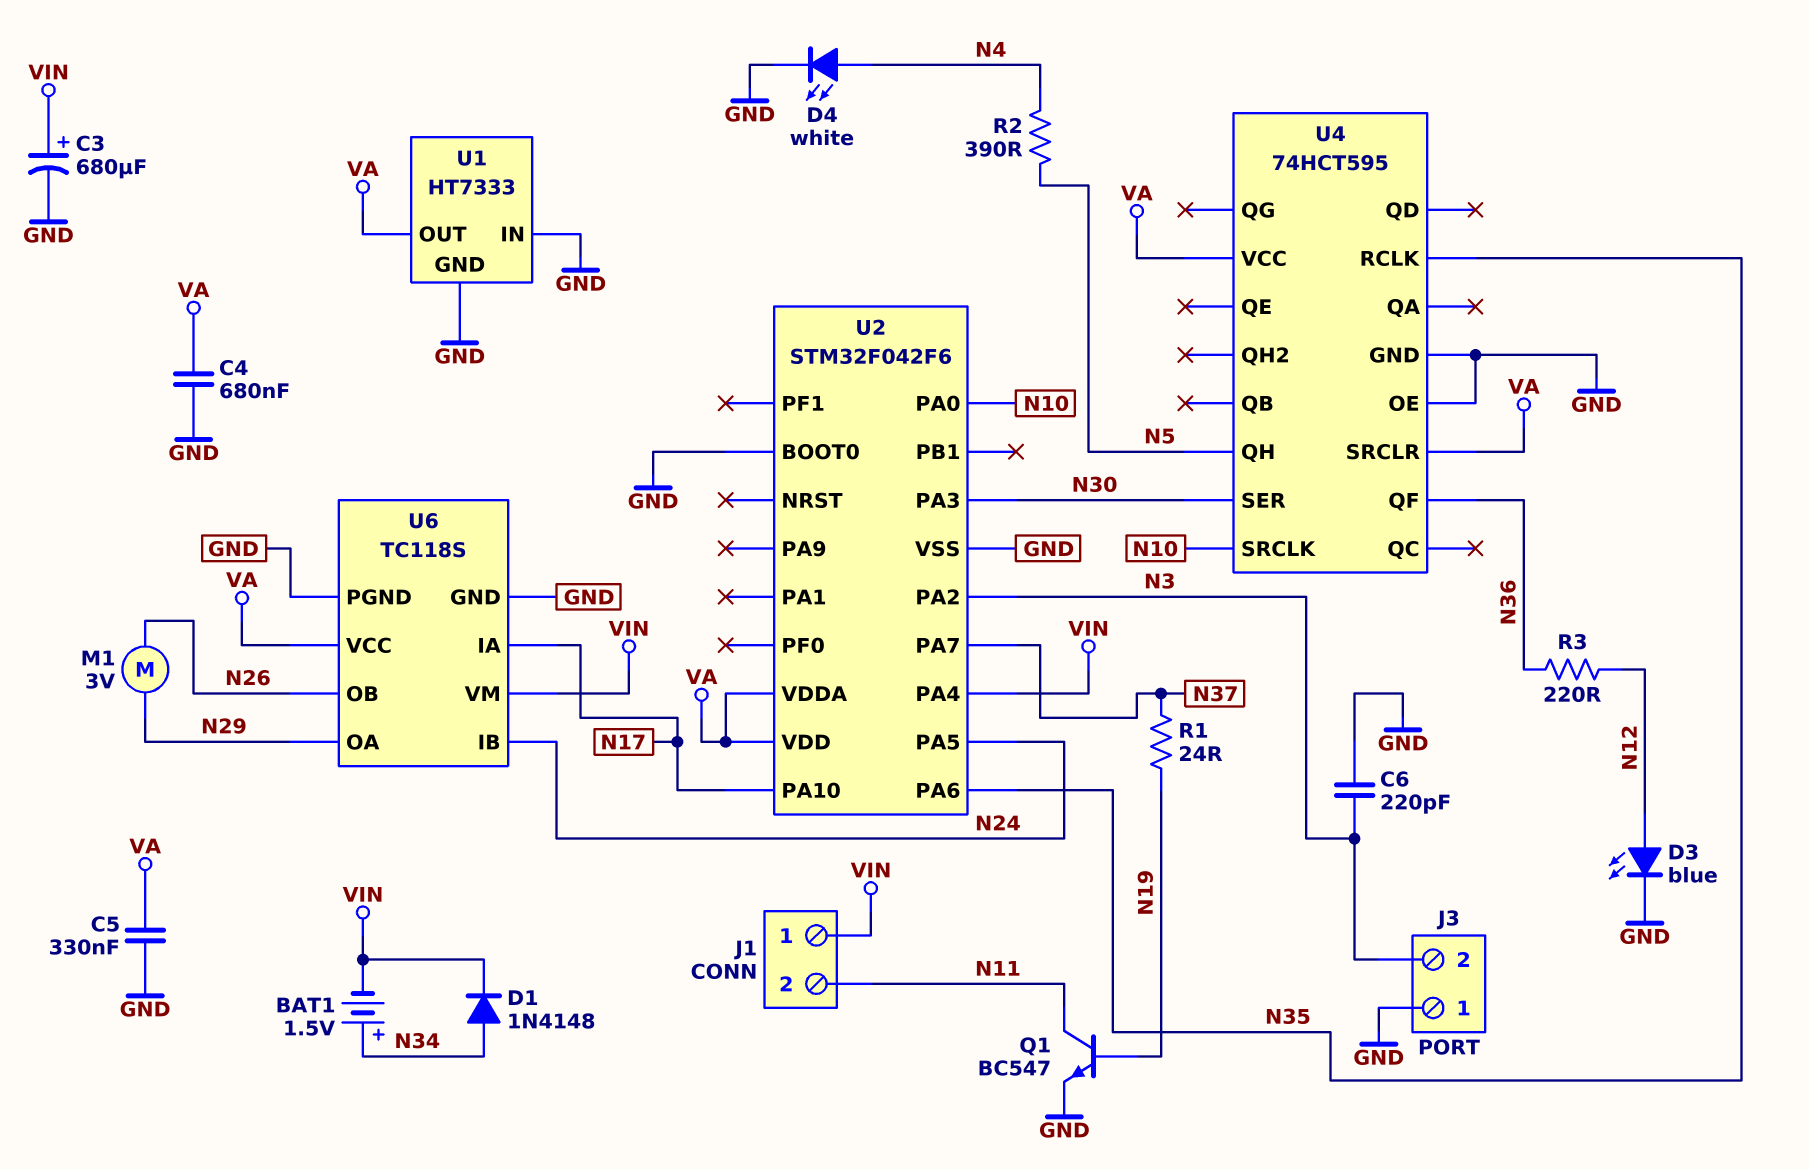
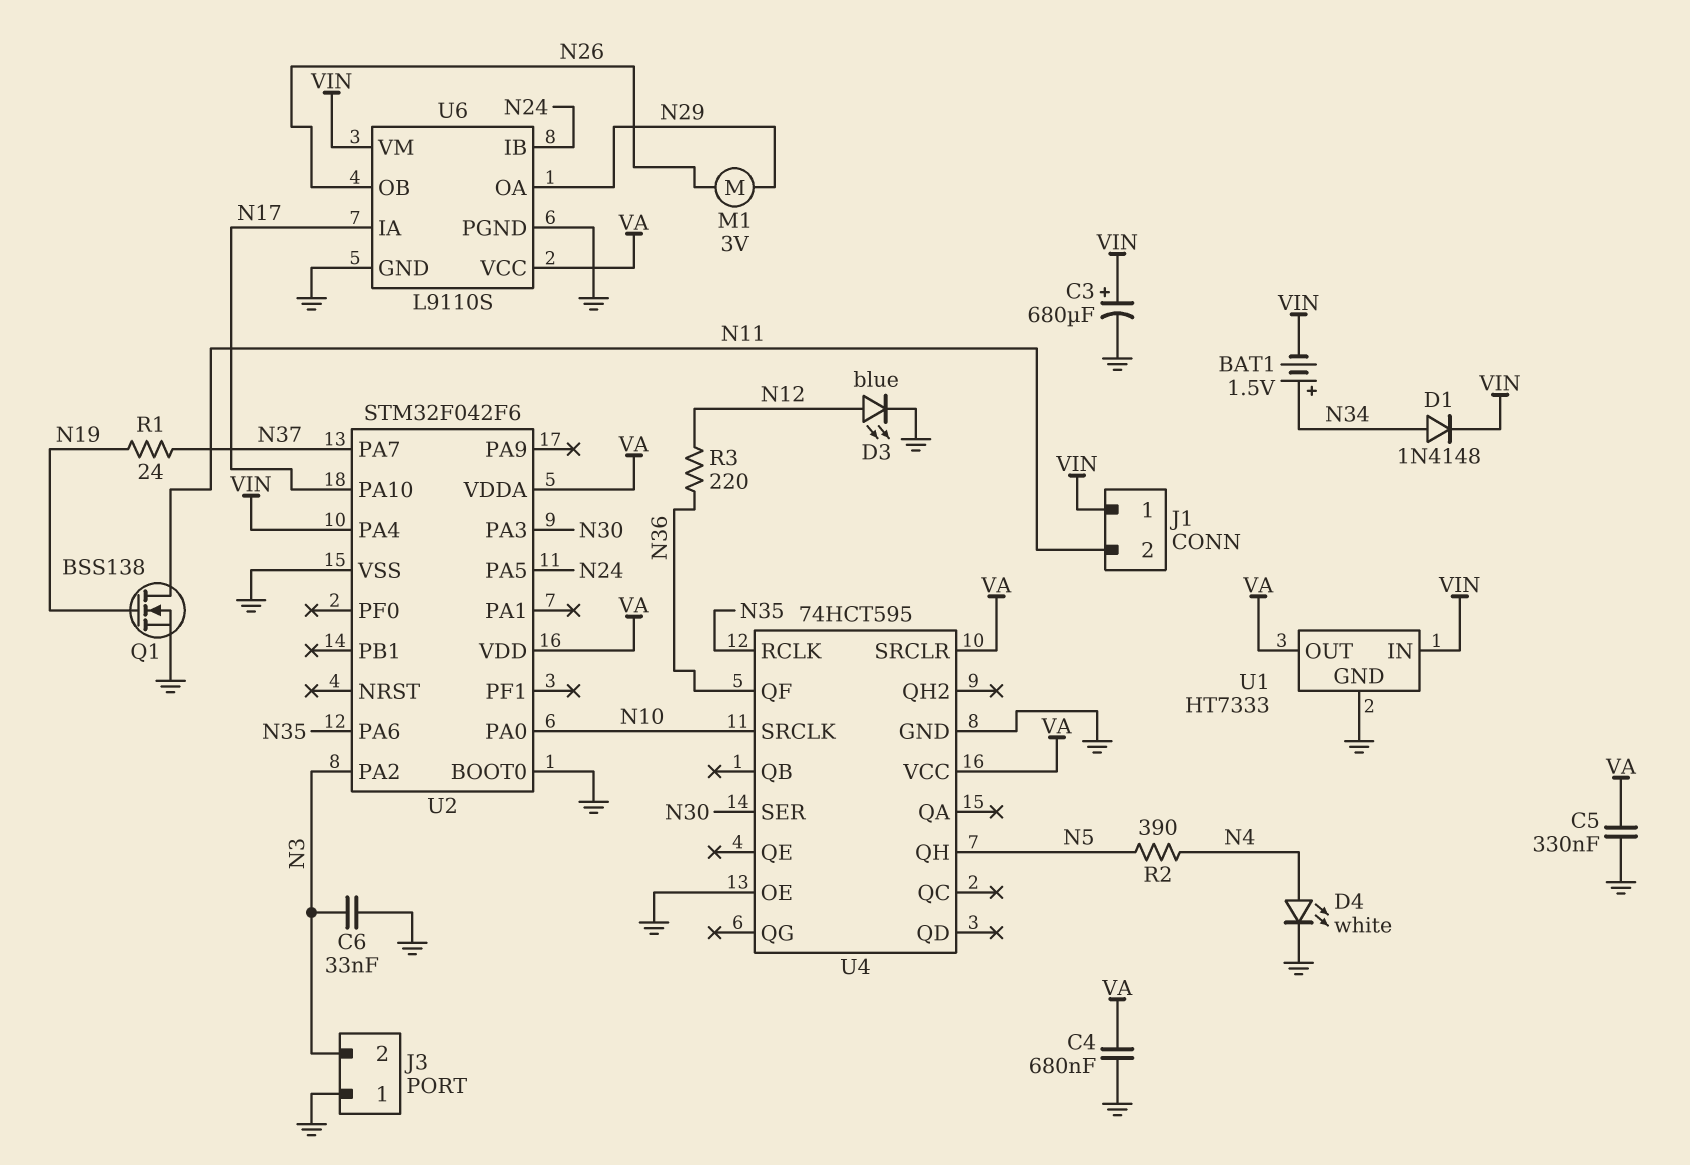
C6: 220pF (GND, N3) -> 33nF (GND, N3)
Q1: NPN BC547 (B N19, C N11, E GND) -> NMOS BSS138 (G N19, D N11, S GND)
U1 pin IN: GND -> VIN
U6: TC118S -> L9110S

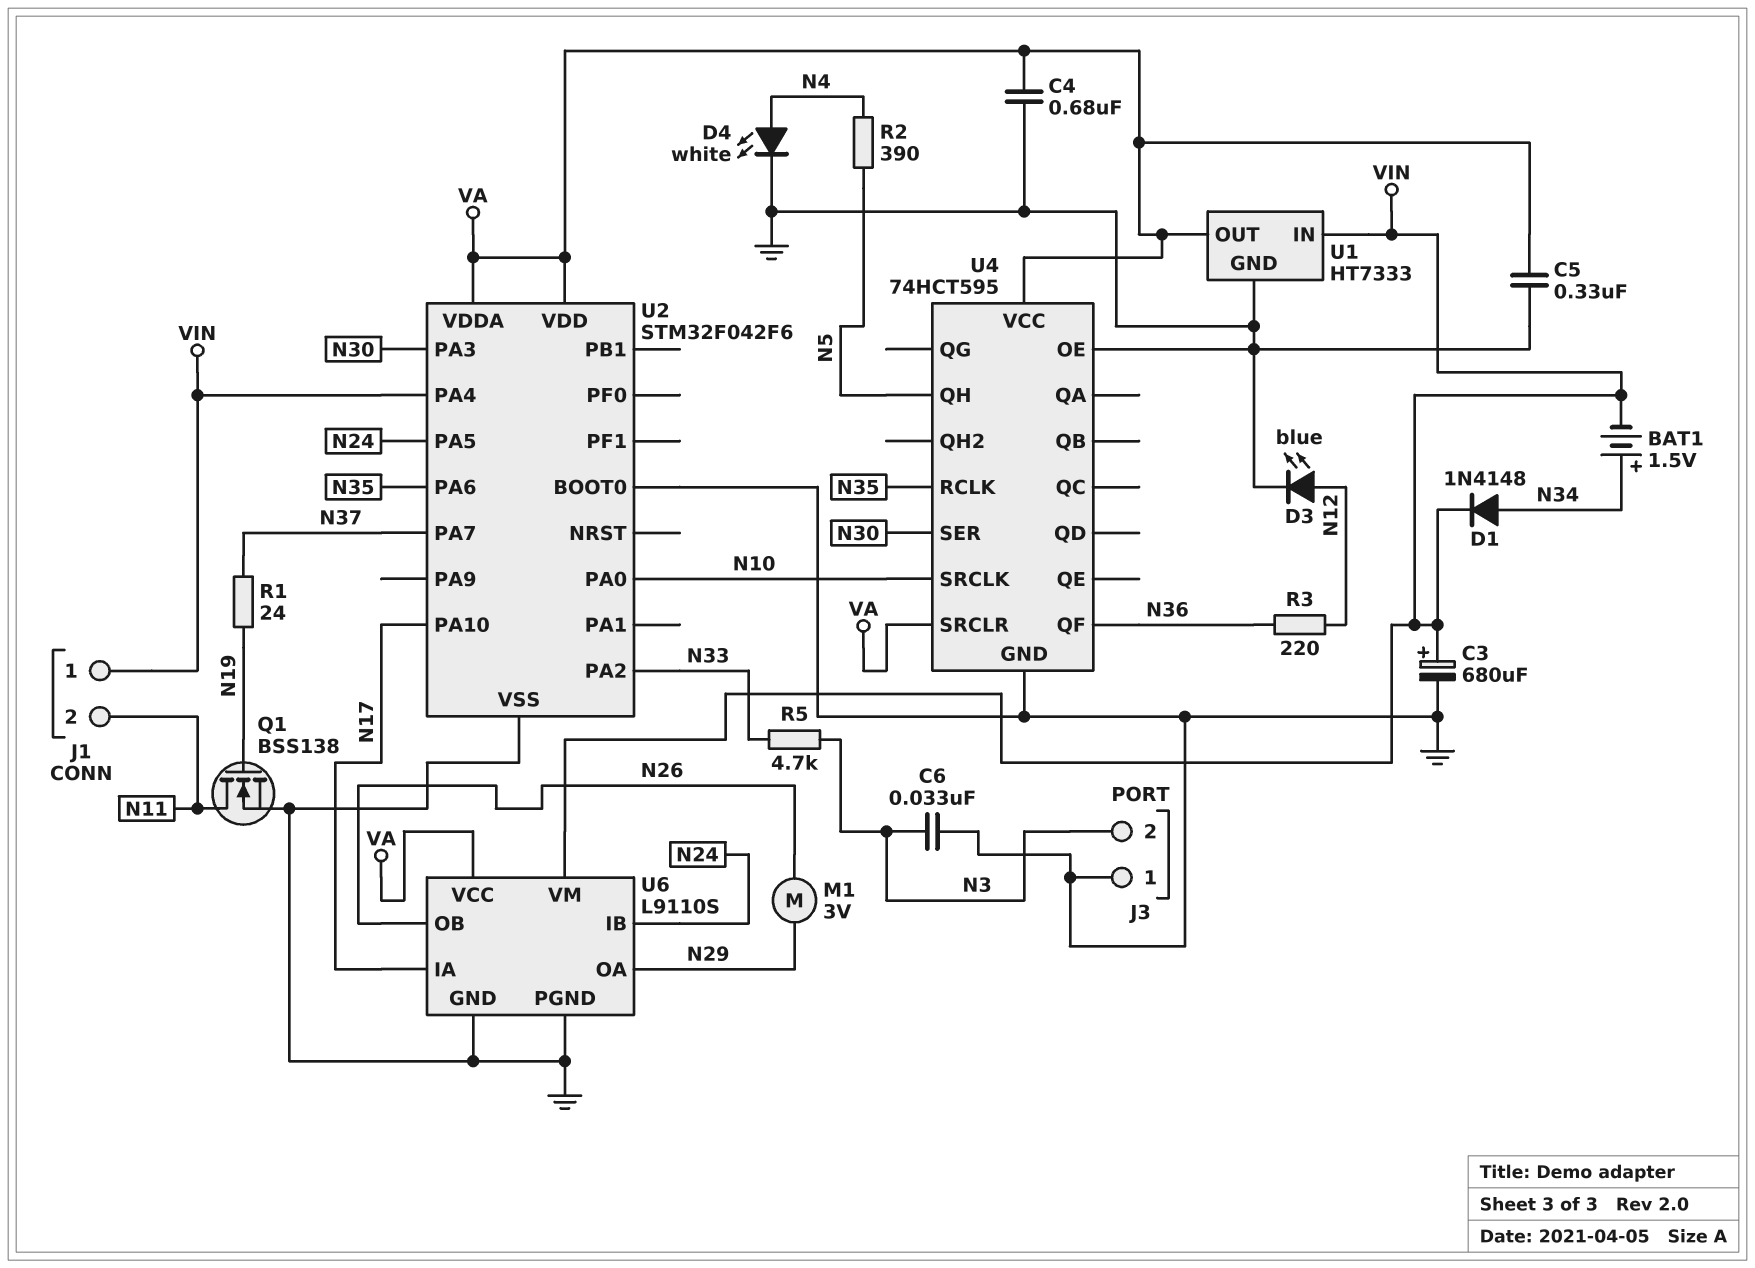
R5: none -> 4.7k (N3, N33)
U2 pin PA2: N3 -> N33

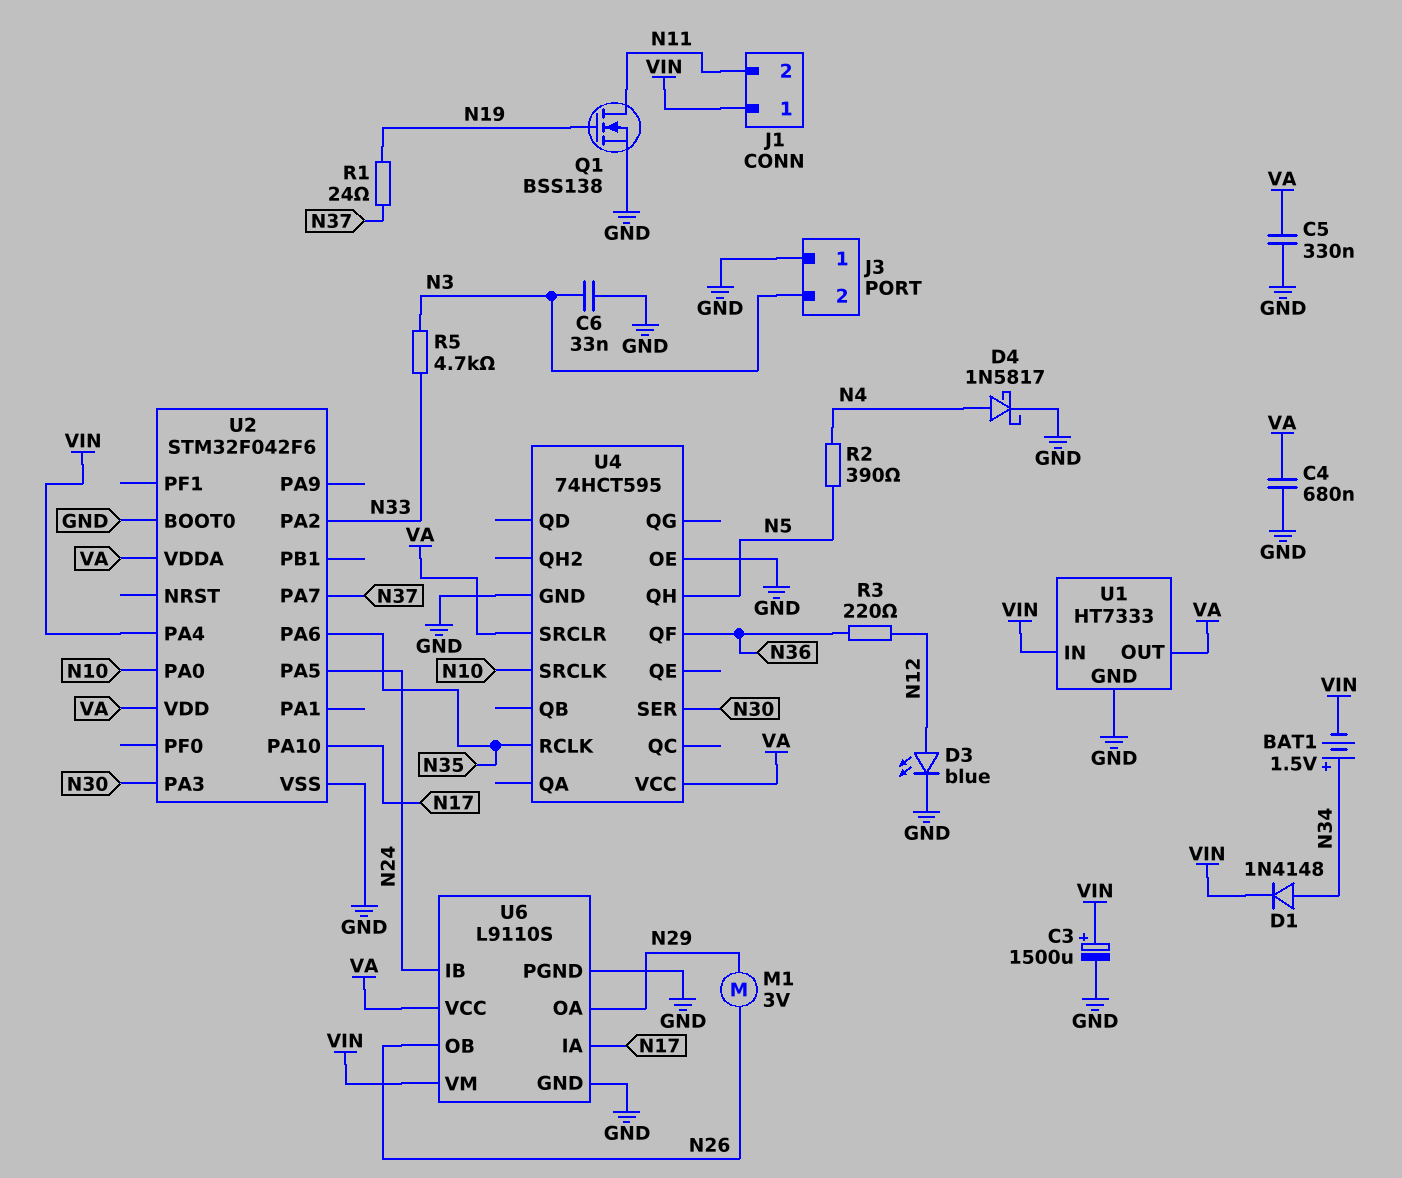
C3: 680uF (plus VIN, minus GND) -> 1500uF (plus VIN, minus GND)
D4: LED white (A N4, K GND) -> schottky 1N5817 (A N4, K GND)

